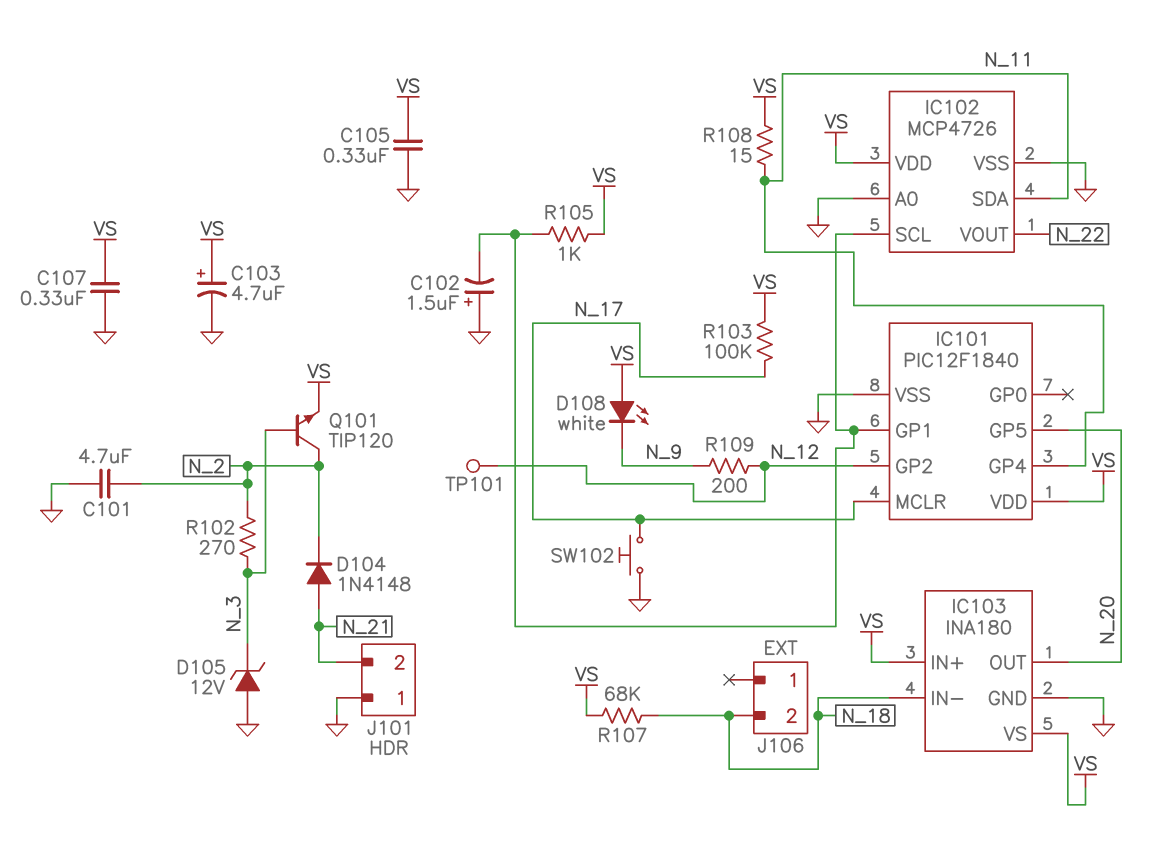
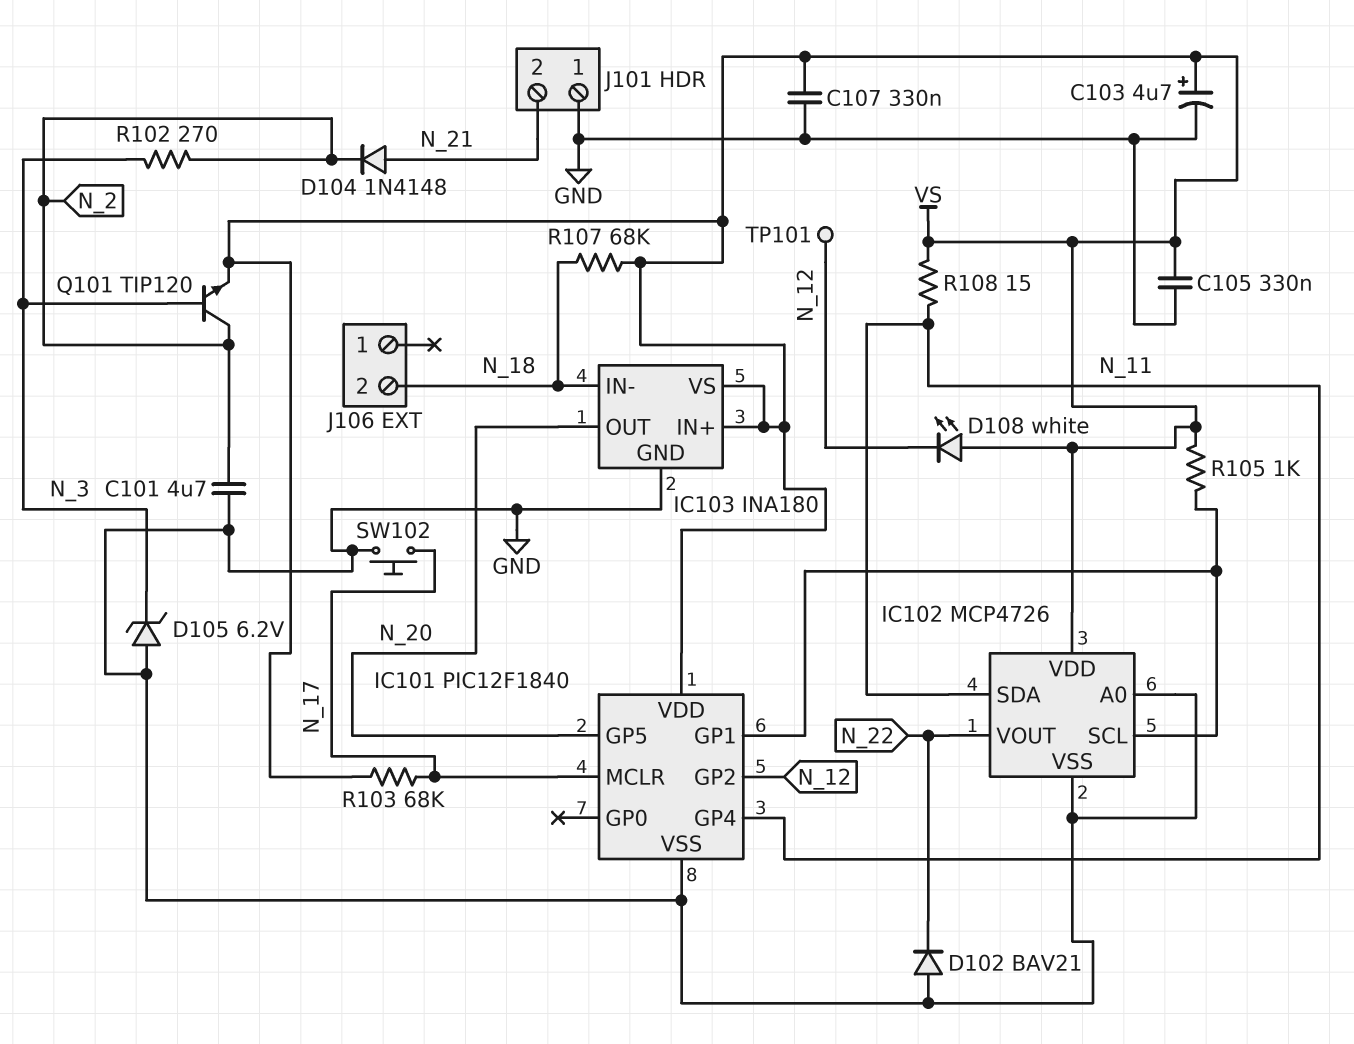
C102: 1.5uF (plus GND, minus IC101/GP1) -> none
D102: none -> diode BAV21 (A GND, K N_22)
D105: zener 12V (A GND, K N_3) -> zener 6.2V (A GND, K N_3)
D108: LED white (A VS, K N_9) -> LED white (A VS, K N_12)
R103: 100k (N_17, VS) -> 68k (N_17, VS)
R109: 200 (N_9, N_12) -> none

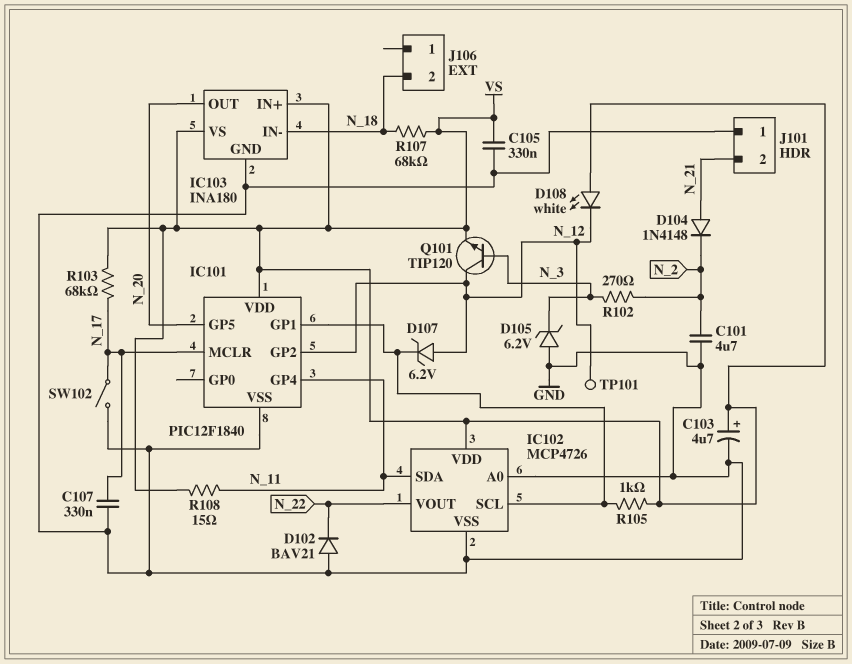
C107: 330nF (GND, VS) -> 330nF (GND, N_17)
D107: none -> zener 6.2V (A N_12, K IC101/GP1)
Q101: NPN TIP120 (B N_3, C N_2, E VS) -> NPN TIP120 (B N_3, C N_12, E VS)
SW102: button (GND, N_17) -> switch (GND, N_17)

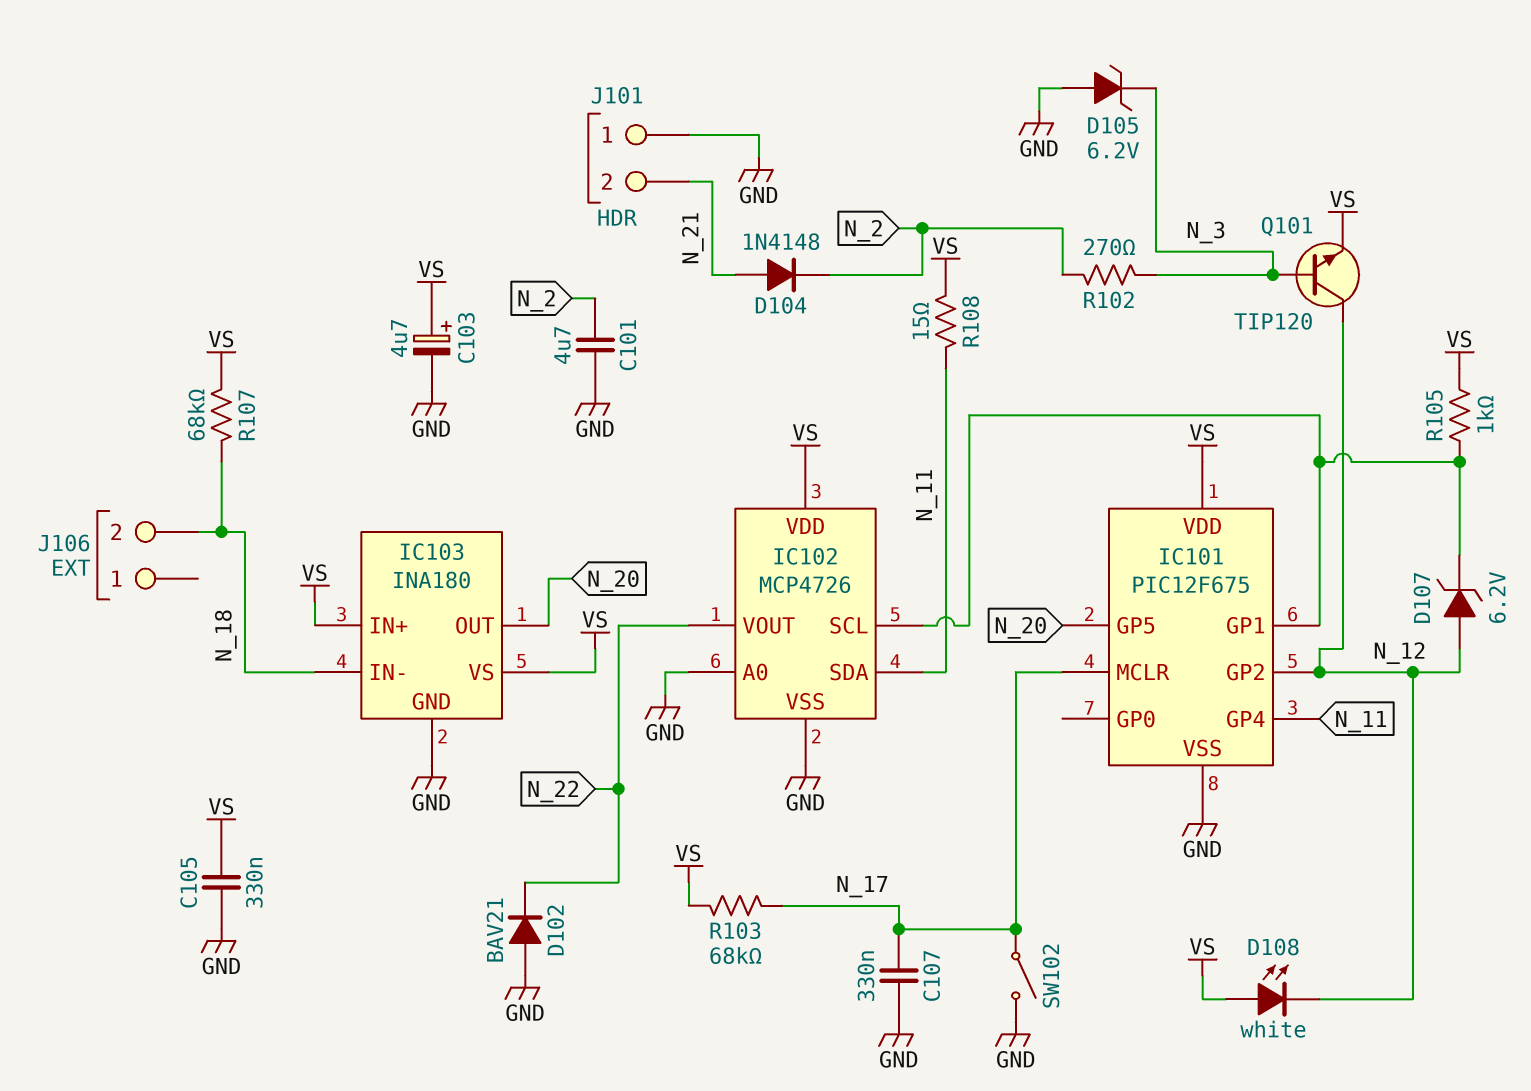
IC101: PIC12F1840 -> PIC12F675
TP101: test point (N_12) -> none

